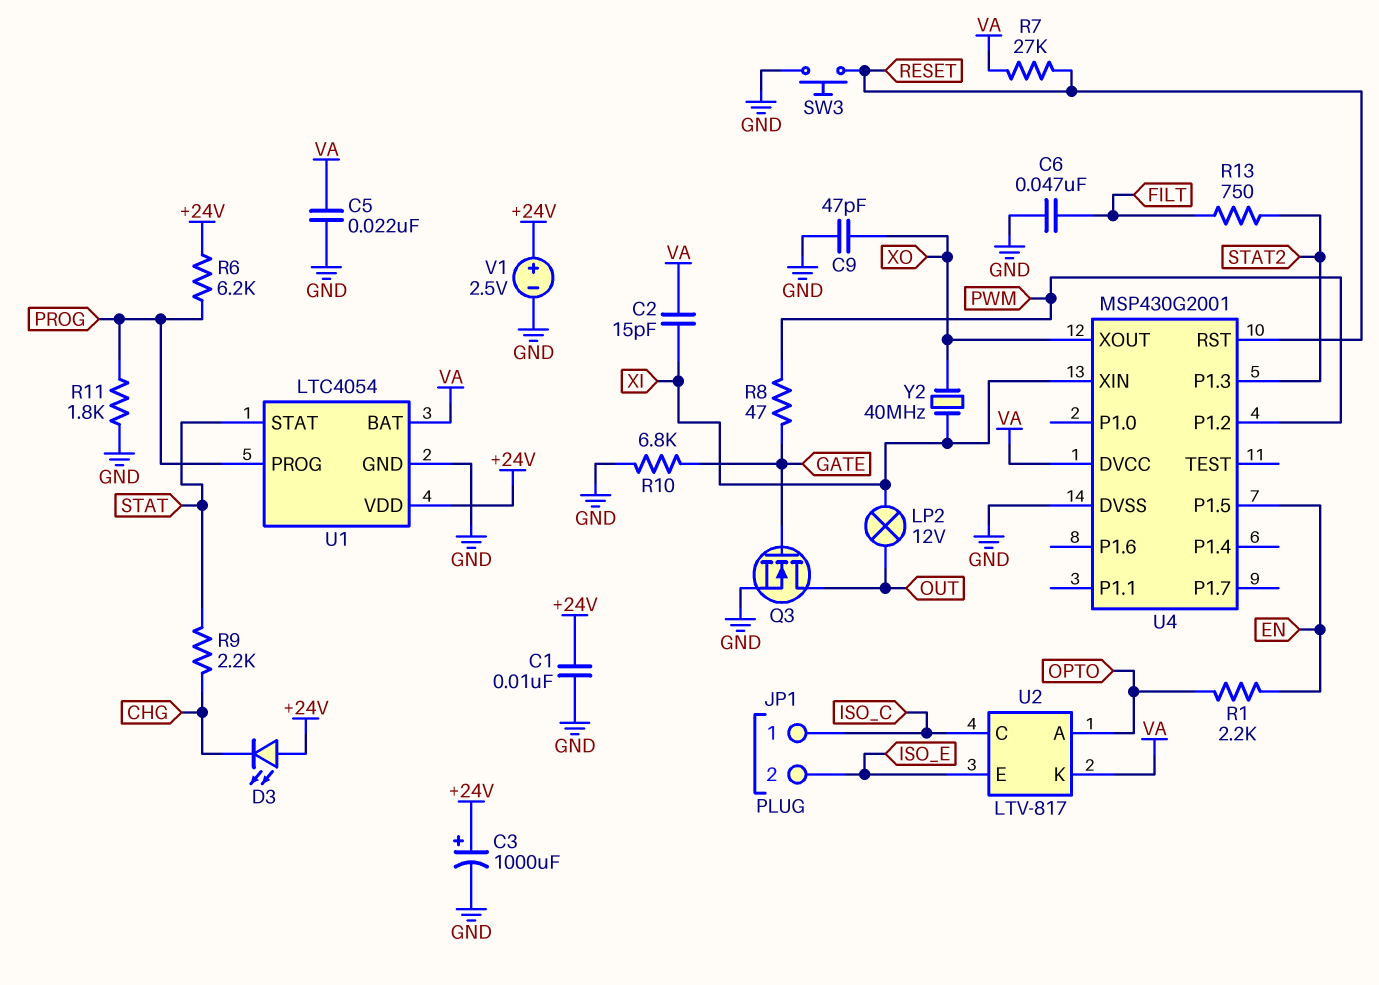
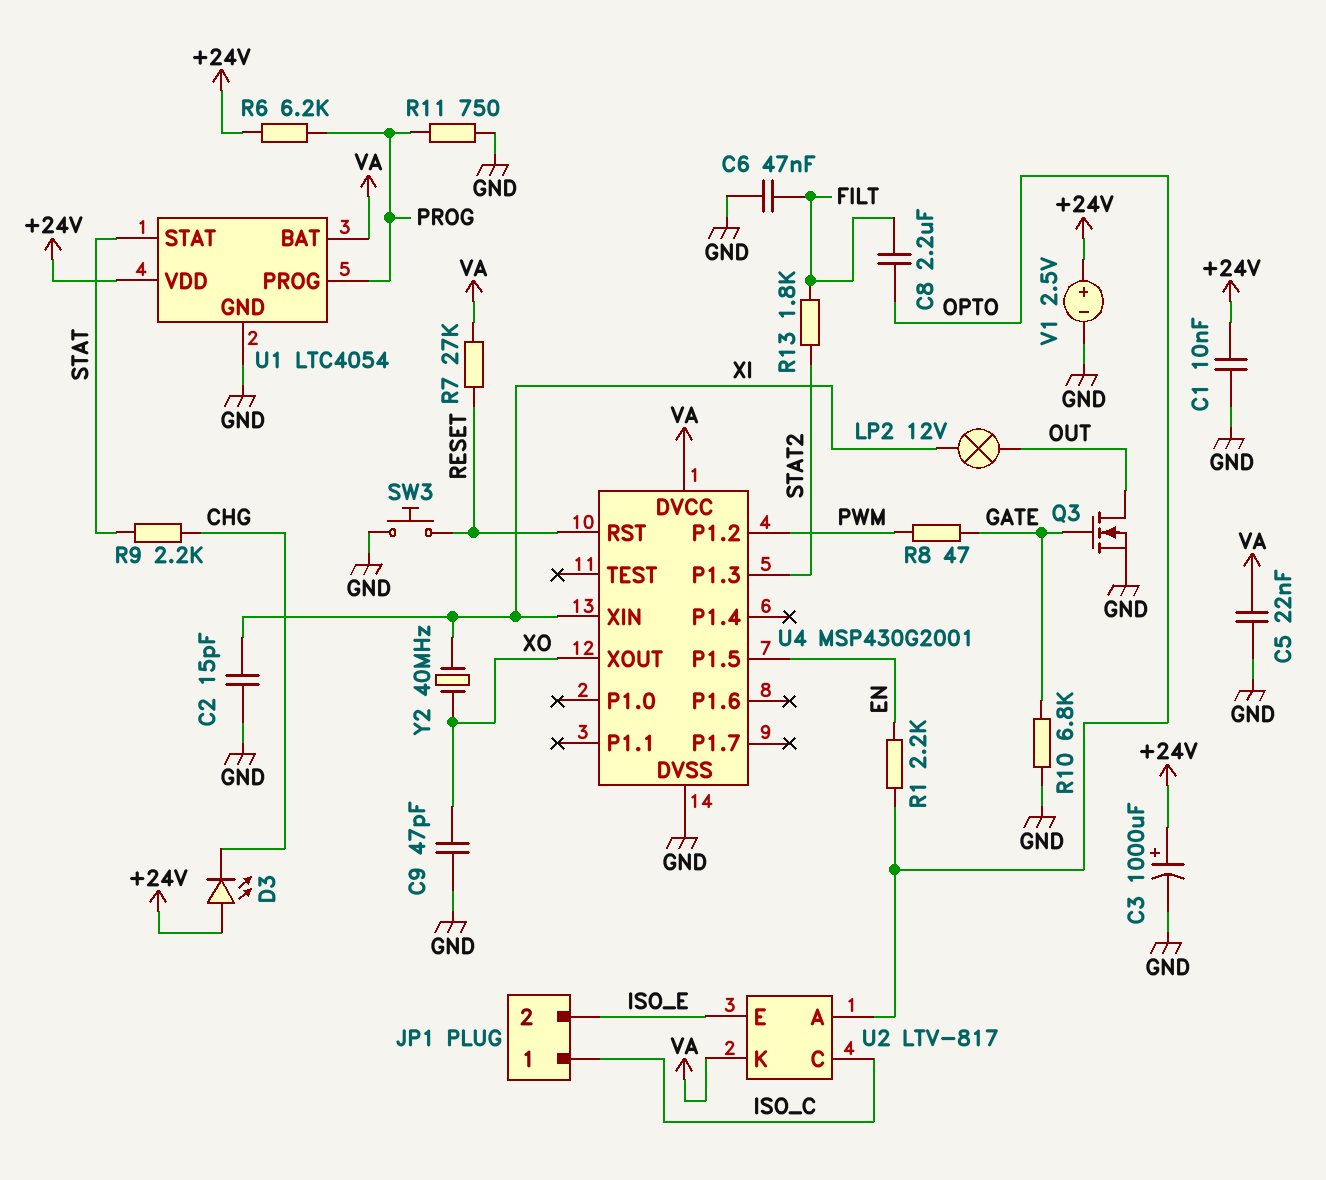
C2: 15pF (VA, XI) -> 15pF (GND, XI)
C8: none -> 2.2uF (FILT, OPTO)
R11: 1.8k (GND, PROG) -> 750 (GND, PROG)
R13: 750 (FILT, STAT2) -> 1.8k (FILT, STAT2)

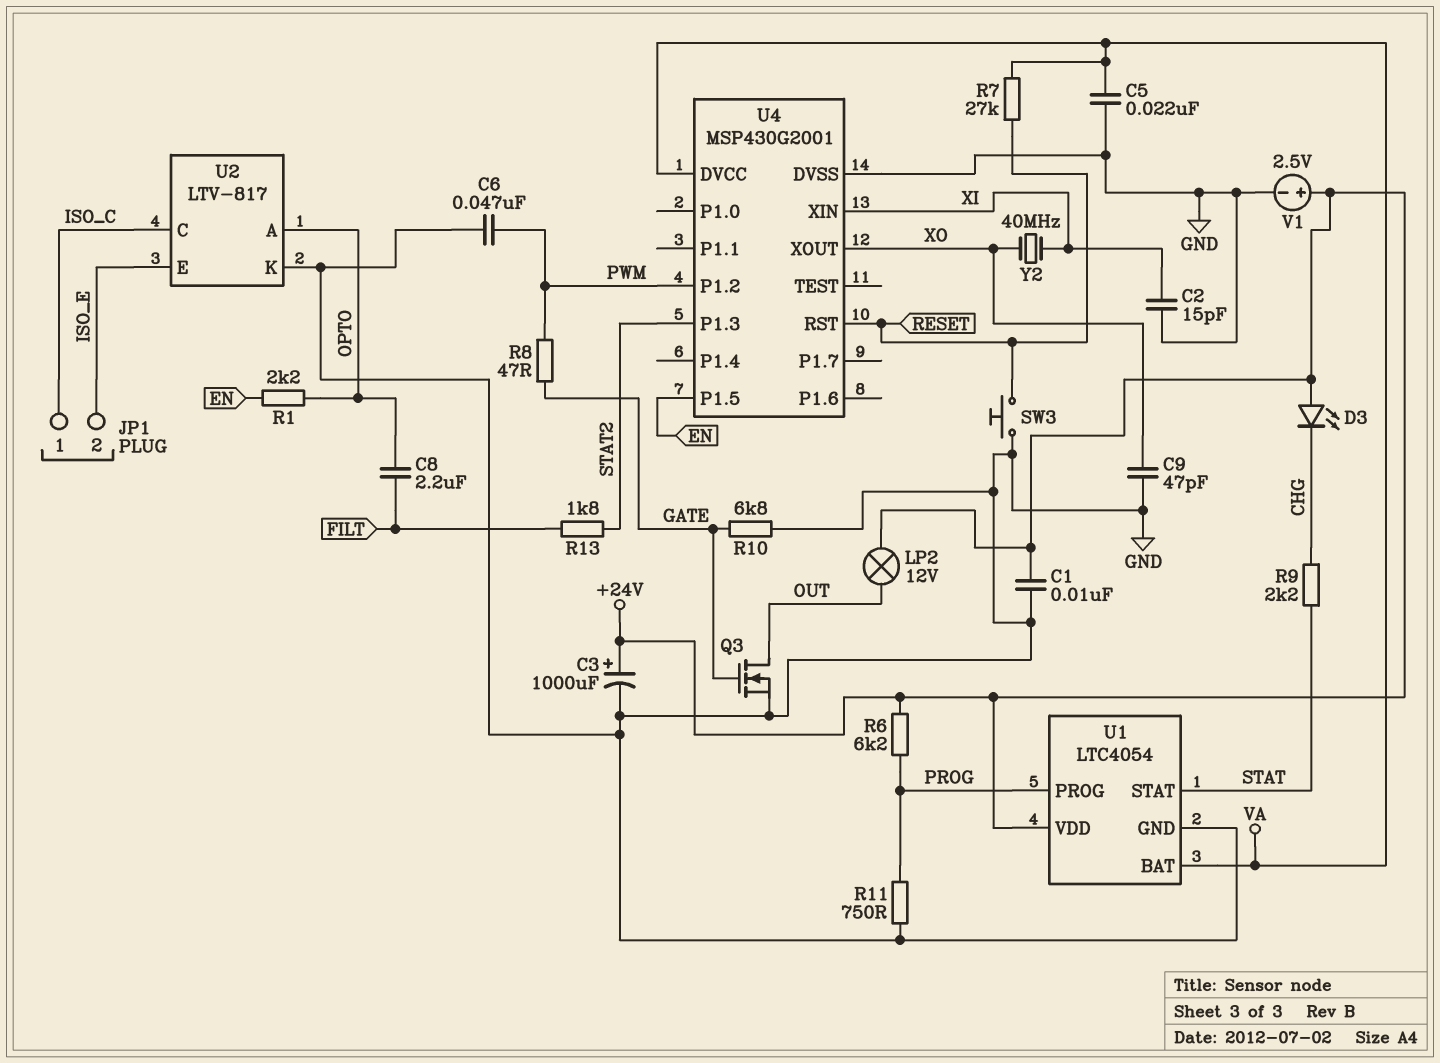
C6: 47nF (FILT, GND) -> 47nF (GND, PWM)
LP2: lamp 12V (OUT, XI) -> lamp 12V (+24V, OUT)
U2 pin K: VA -> GND

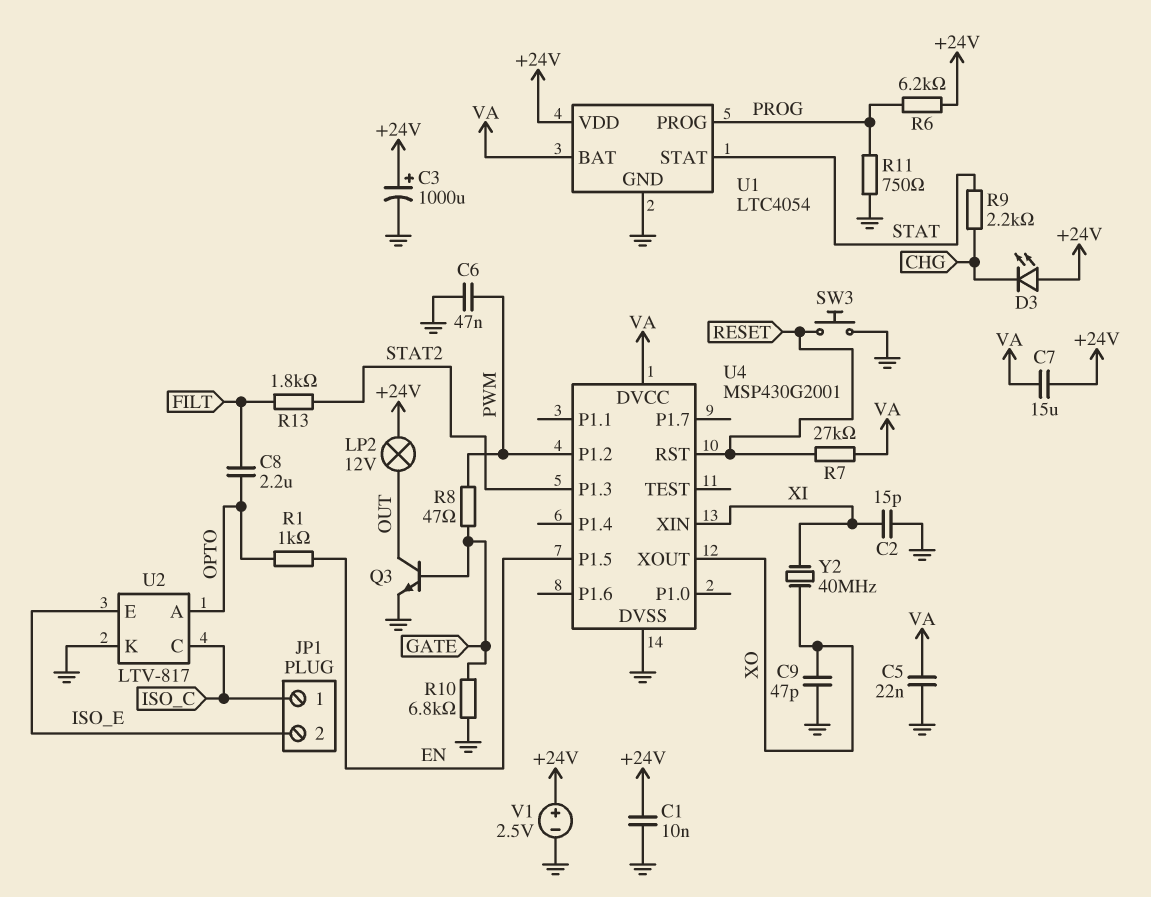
C7: none -> 15uF (+24V, VA)
Q3: NMOS (G GATE, D OUT, S GND) -> NPN (B GATE, C OUT, E GND)
R1: 2.2k (EN, OPTO) -> 1k (EN, OPTO)

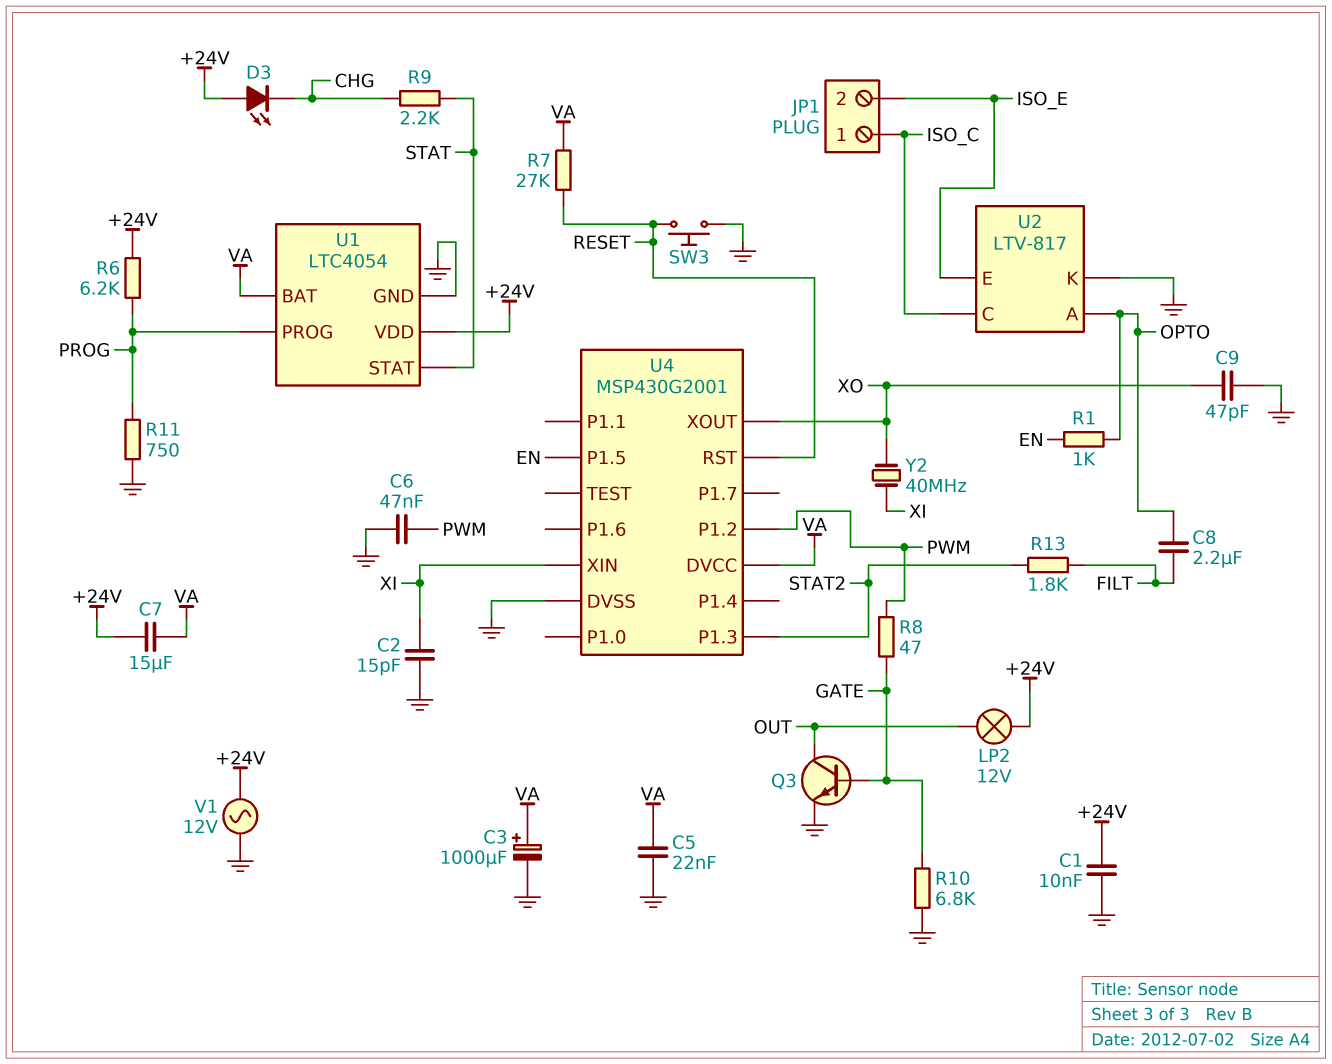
C3: 1000uF (plus +24V, minus GND) -> 1000uF (plus VA, minus GND)
V1: 2.5V (plus +24V, minus GND) -> AC 12V (+24V, GND)

